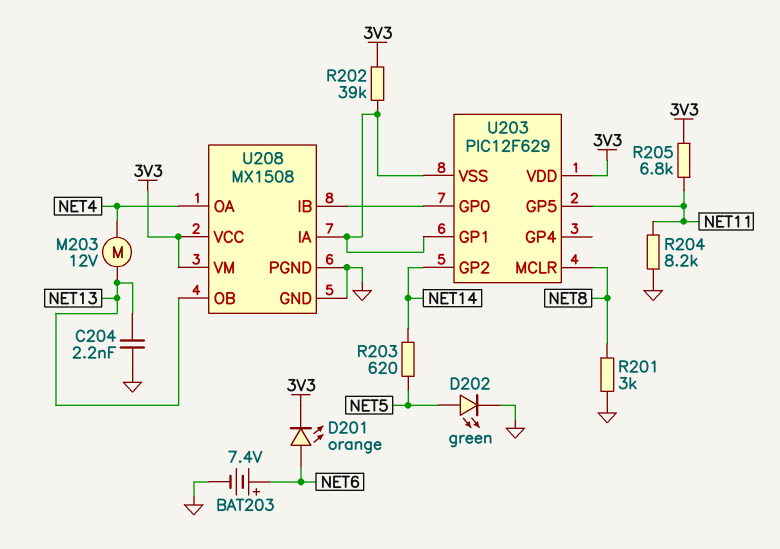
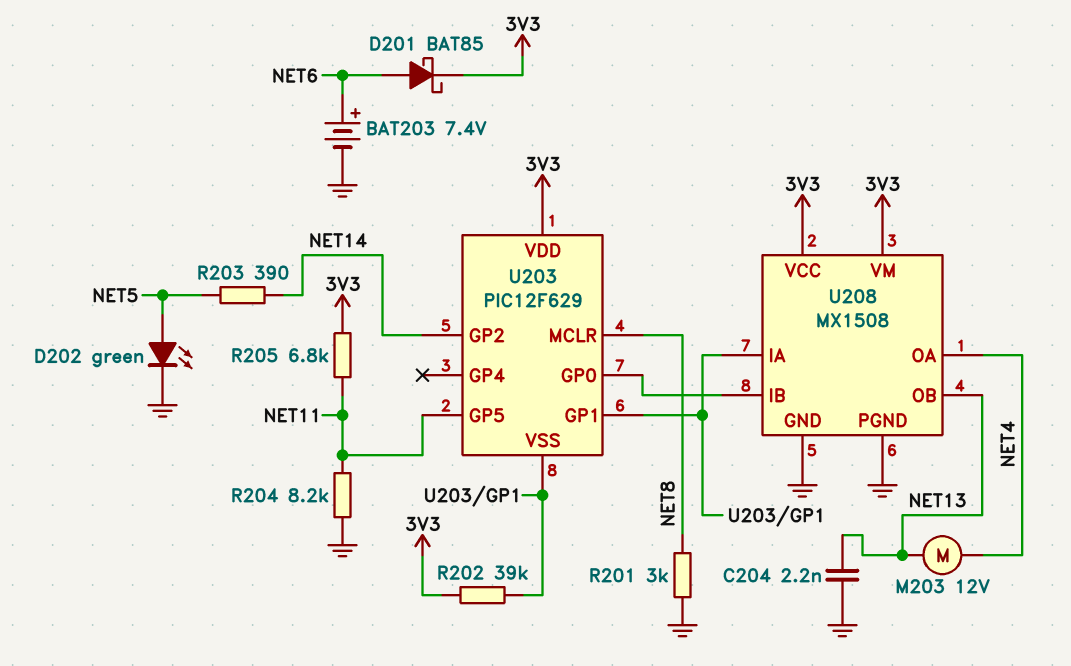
D201: LED orange (A NET6, K 3V3) -> schottky BAT85 (A NET6, K 3V3)
R203: 620 (NET5, NET14) -> 390 (NET5, NET14)

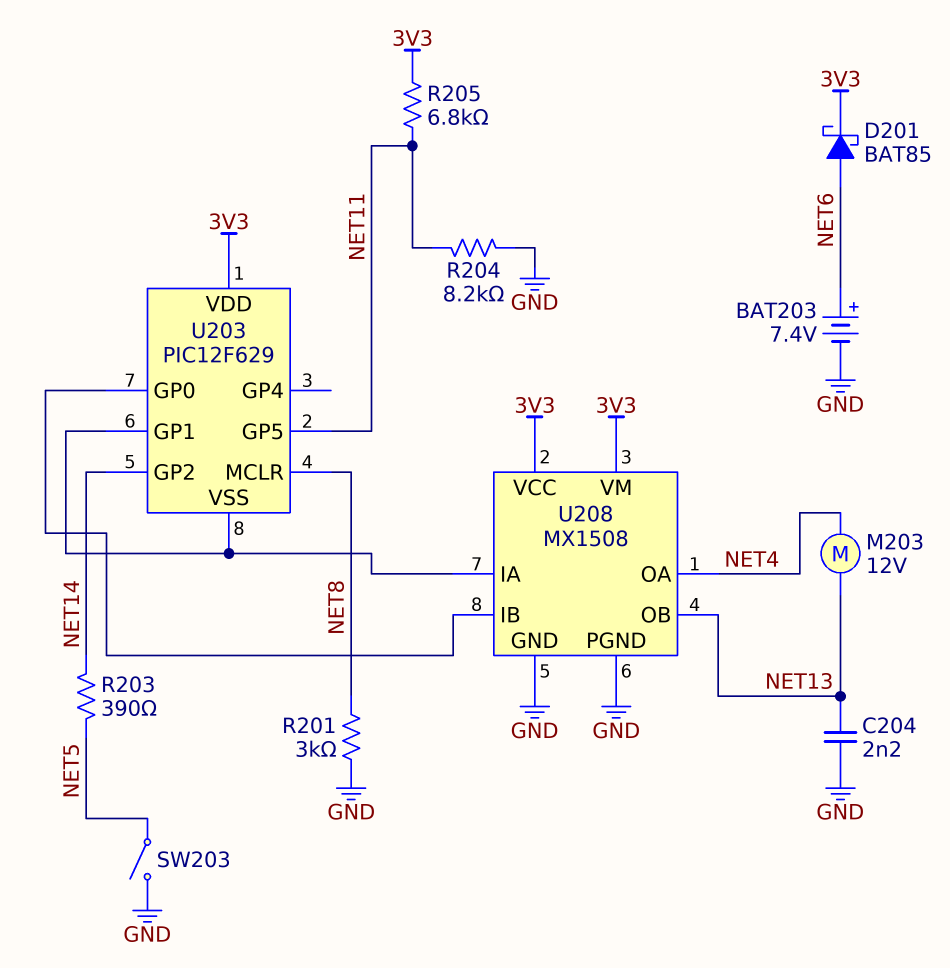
D202: LED green (A NET5, K GND) -> none
R202: 39k (3V3, U203/GP1) -> none
SW203: none -> switch (GND, NET5)

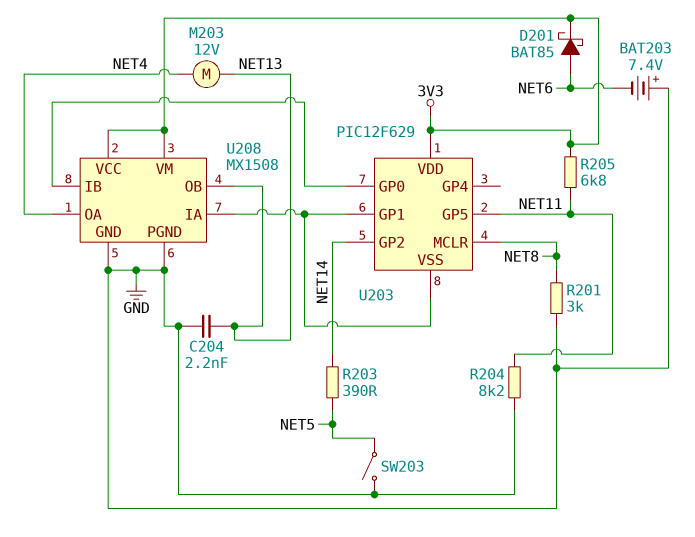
BAT203: 7.4V (plus NET6, minus GND) -> 7.4V (plus GND, minus NET6)

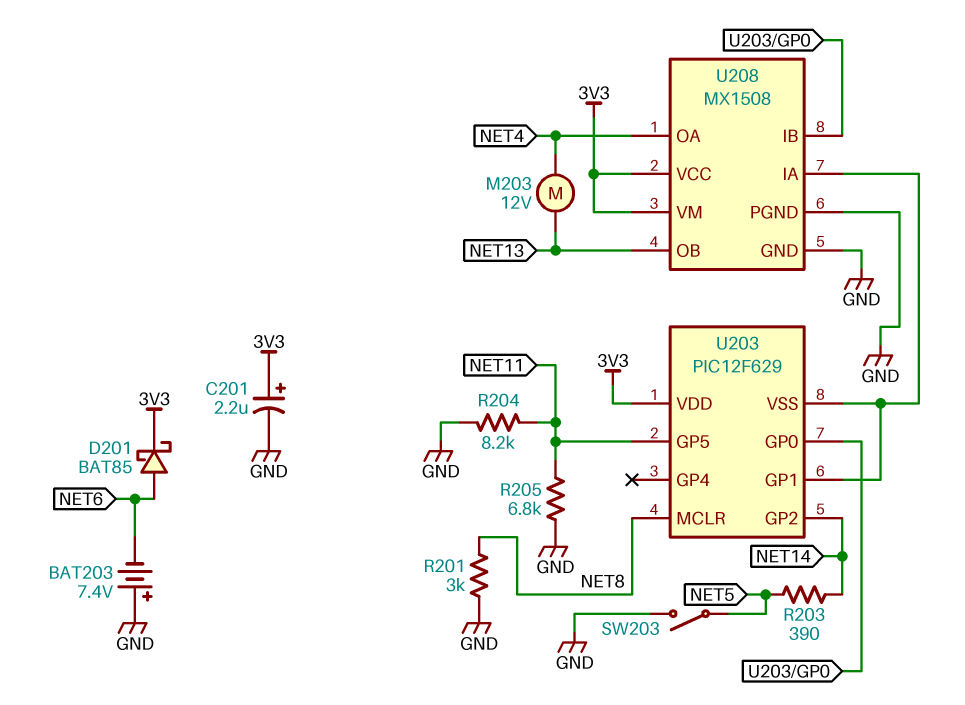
C201: none -> 2.2uF (plus 3V3, minus GND)
C204: 2.2nF (GND, NET13) -> none
R205: 6.8k (3V3, NET11) -> 6.8k (GND, NET11)

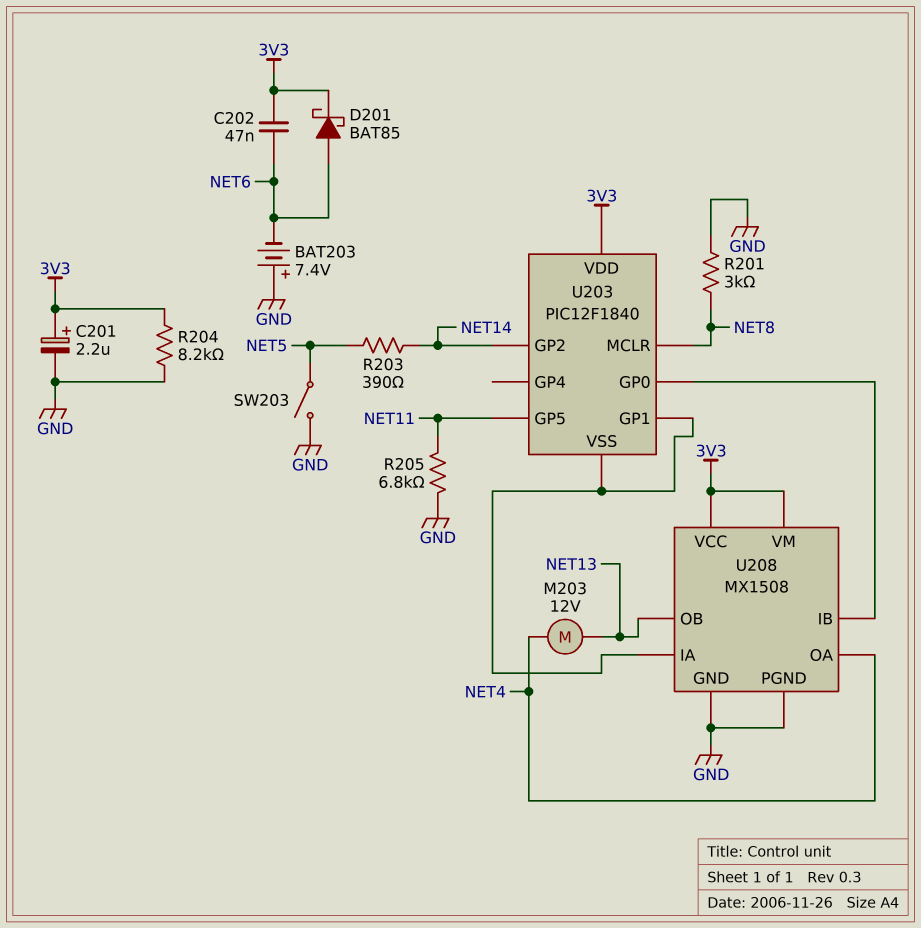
C202: none -> 47nF (3V3, NET6)
R204: 8.2k (GND, NET11) -> 8.2k (3V3, GND)
U203: PIC12F629 -> PIC12F1840

